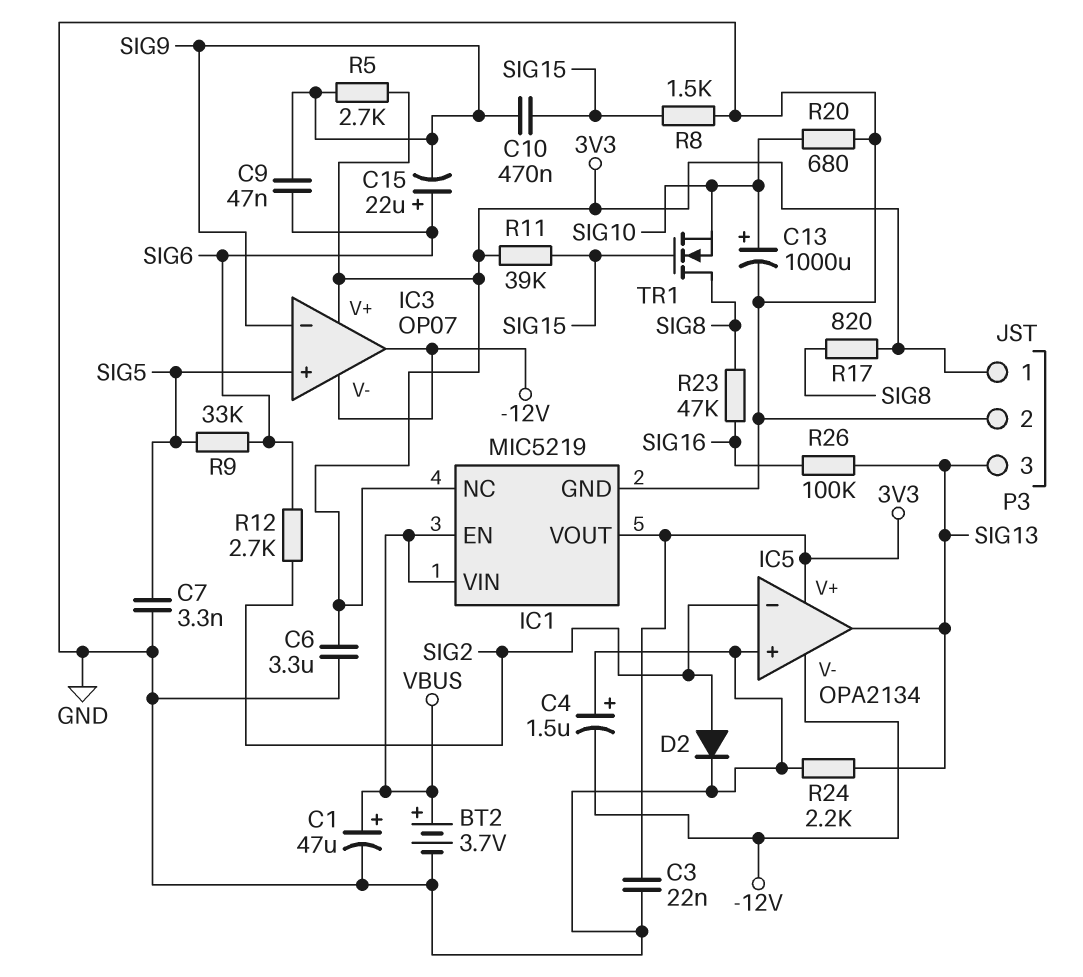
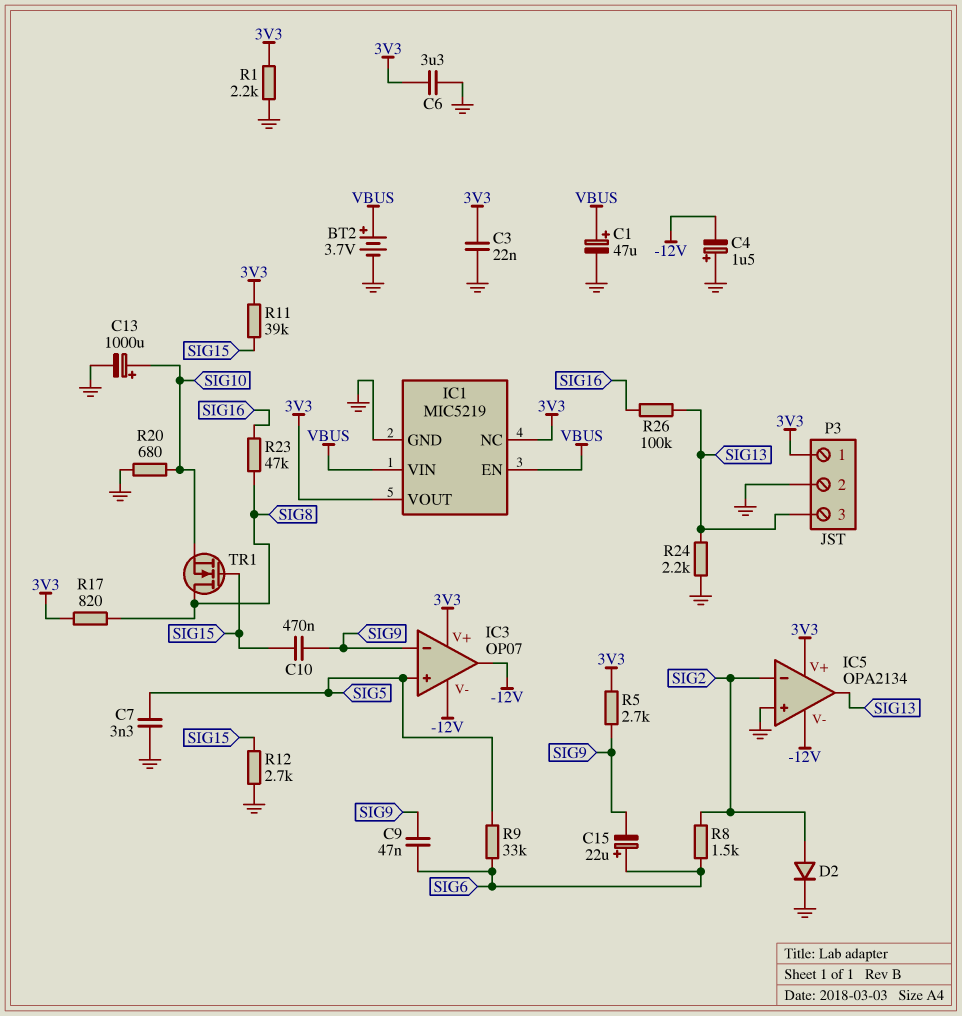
R1: none -> 2.2k (3V3, GND)
R8: 1.5k (GND, SIG15) -> 1.5k (SIG2, SIG6)
R12: 2.7k (SIG2, SIG6) -> 2.7k (GND, SIG15)

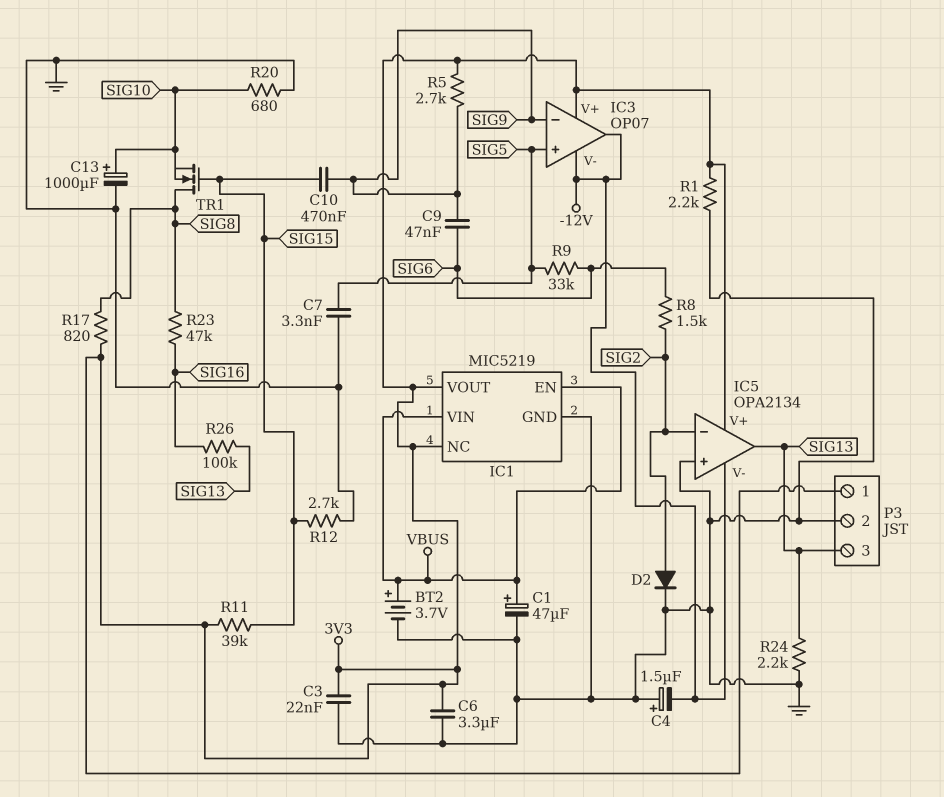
C15: 22uF (plus SIG6, minus SIG9) -> none

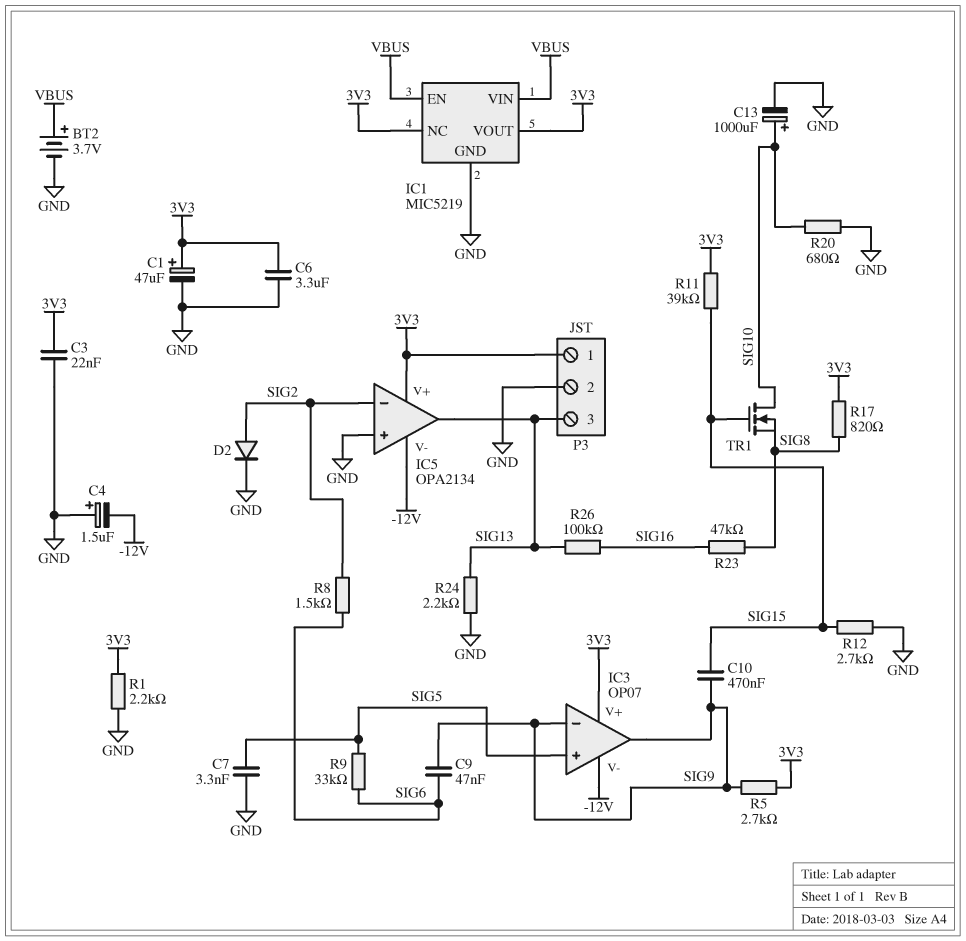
C1: 47uF (plus VBUS, minus GND) -> 47uF (plus 3V3, minus GND)
IC3 pin out: -12V -> SIG9
TR1: NMOS (G SIG15, D SIG8, S SIG10) -> NMOS (G SIG15, D SIG10, S SIG8)

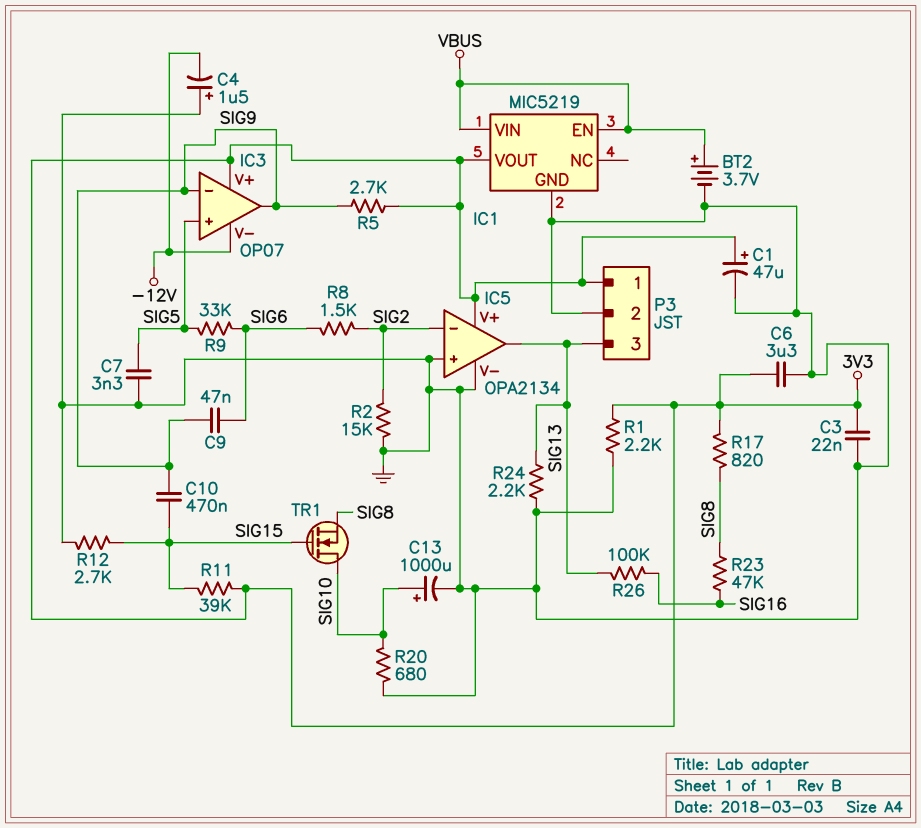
D2: diode (A SIG2, K GND) -> none
IC1 pin NC: 3V3 -> none
IC5 pin V-: -12V -> GND
R2: none -> 15k (GND, SIG2)

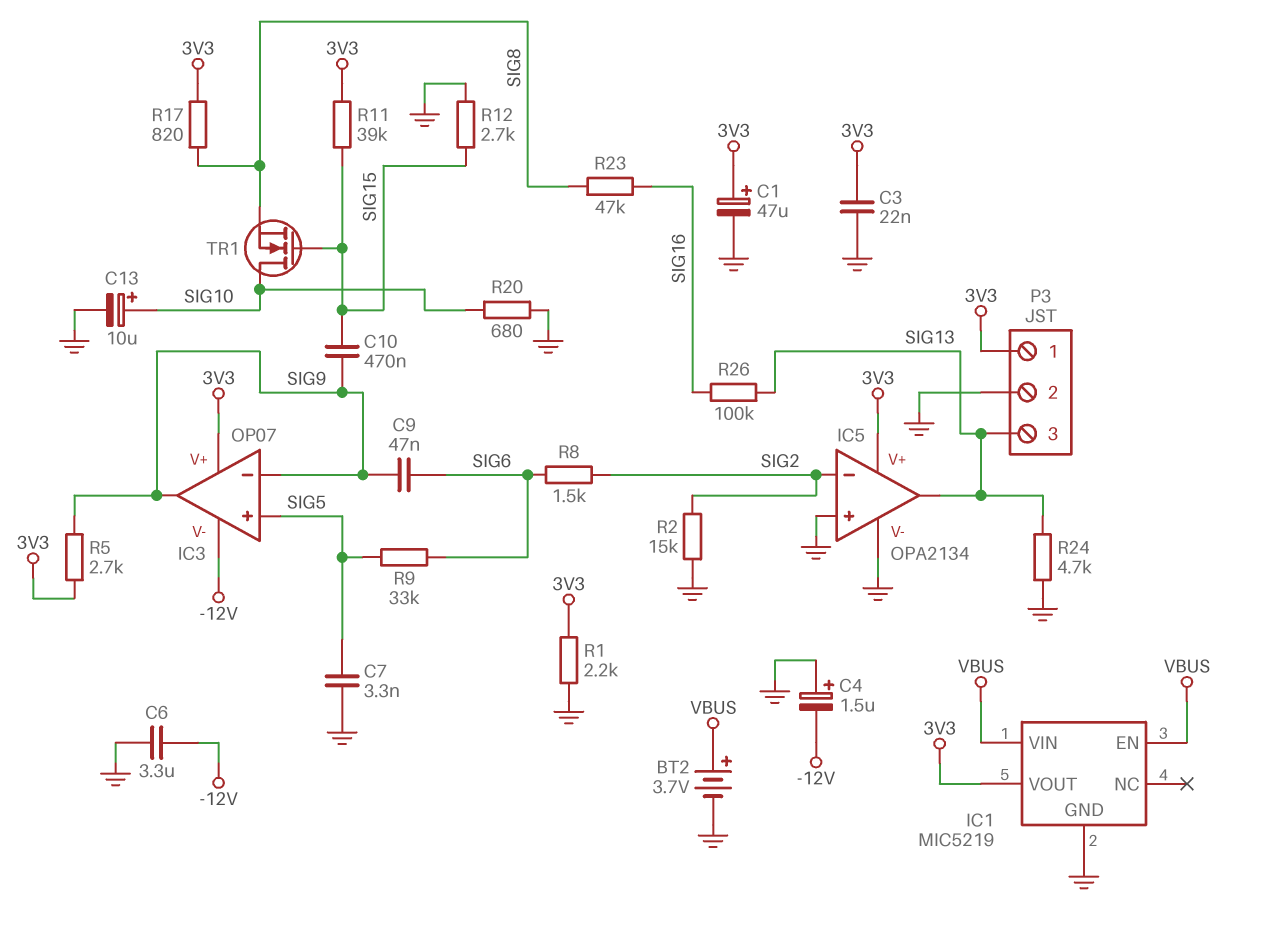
C6: 3.3uF (3V3, GND) -> 3.3uF (-12V, GND)
C13: 1000uF (plus SIG10, minus GND) -> 10uF (plus SIG10, minus GND)
R24: 2.2k (GND, SIG13) -> 4.7k (GND, SIG13)

